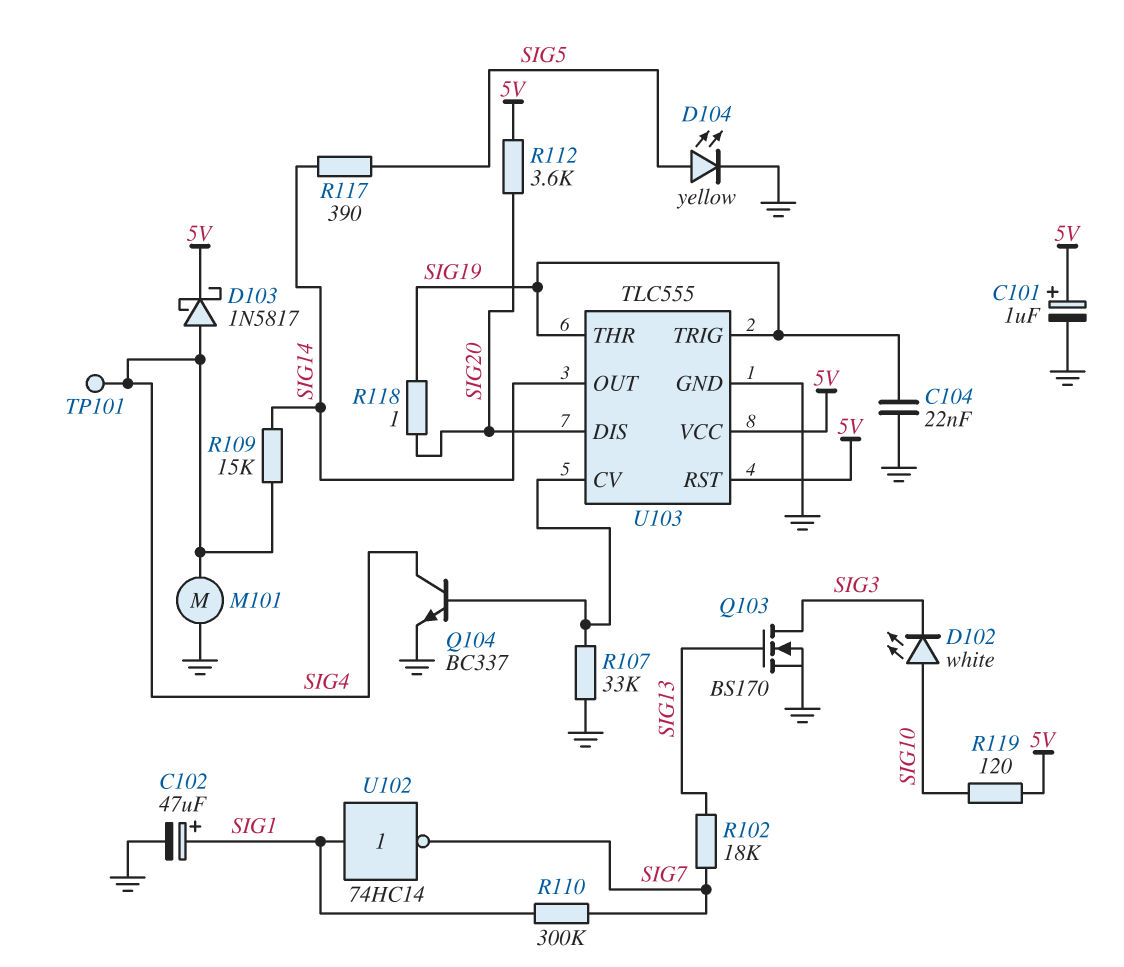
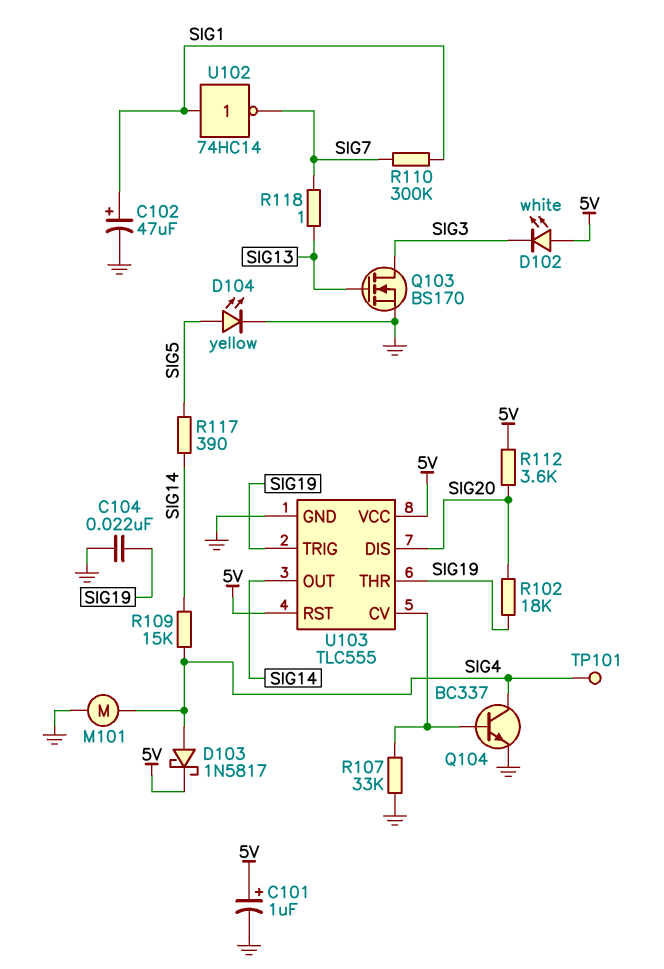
D102: LED white (A SIG10, K SIG3) -> LED white (A 5V, K SIG3)
R102: 18k (SIG7, SIG13) -> 18k (SIG19, SIG20)
R118: 1 (SIG19, SIG20) -> 1 (SIG7, SIG13)
R119: 120 (5V, SIG10) -> none

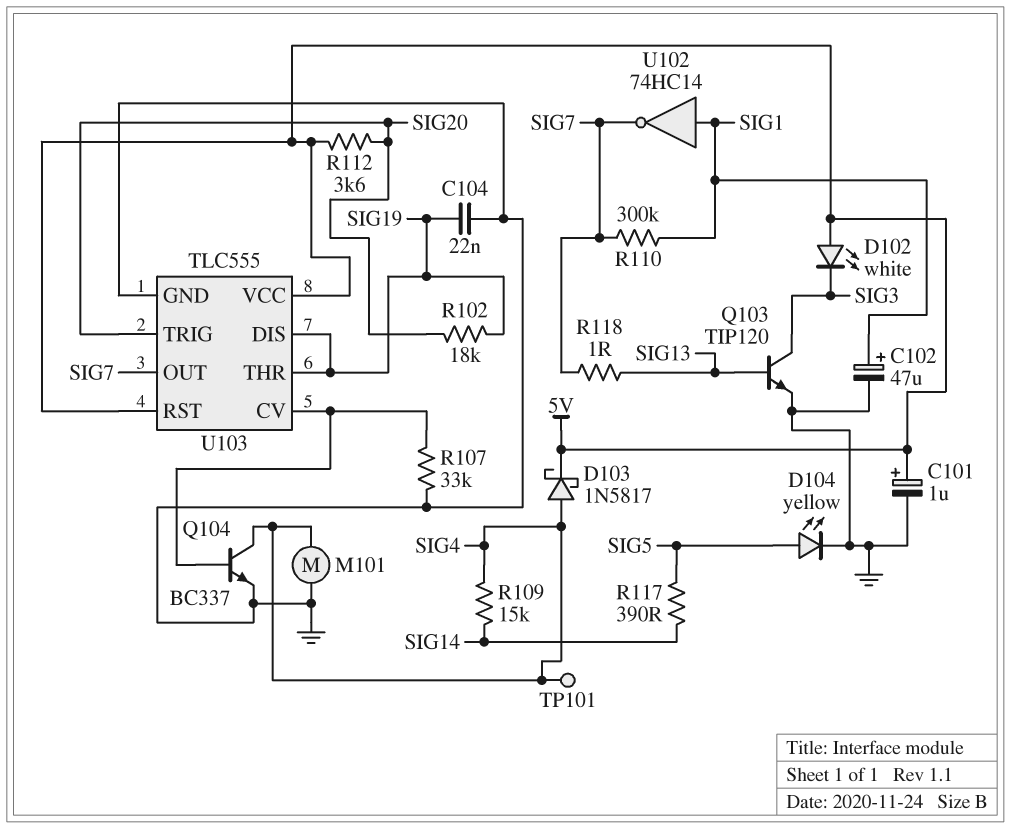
Q103: NMOS BS170 (G SIG13, D SIG3, S GND) -> NPN TIP120 (B SIG13, C SIG3, E GND)
U103 pin DIS: SIG20 -> SIG19
U103 pin OUT: SIG14 -> SIG7
U103 pin TRIG: SIG19 -> SIG20

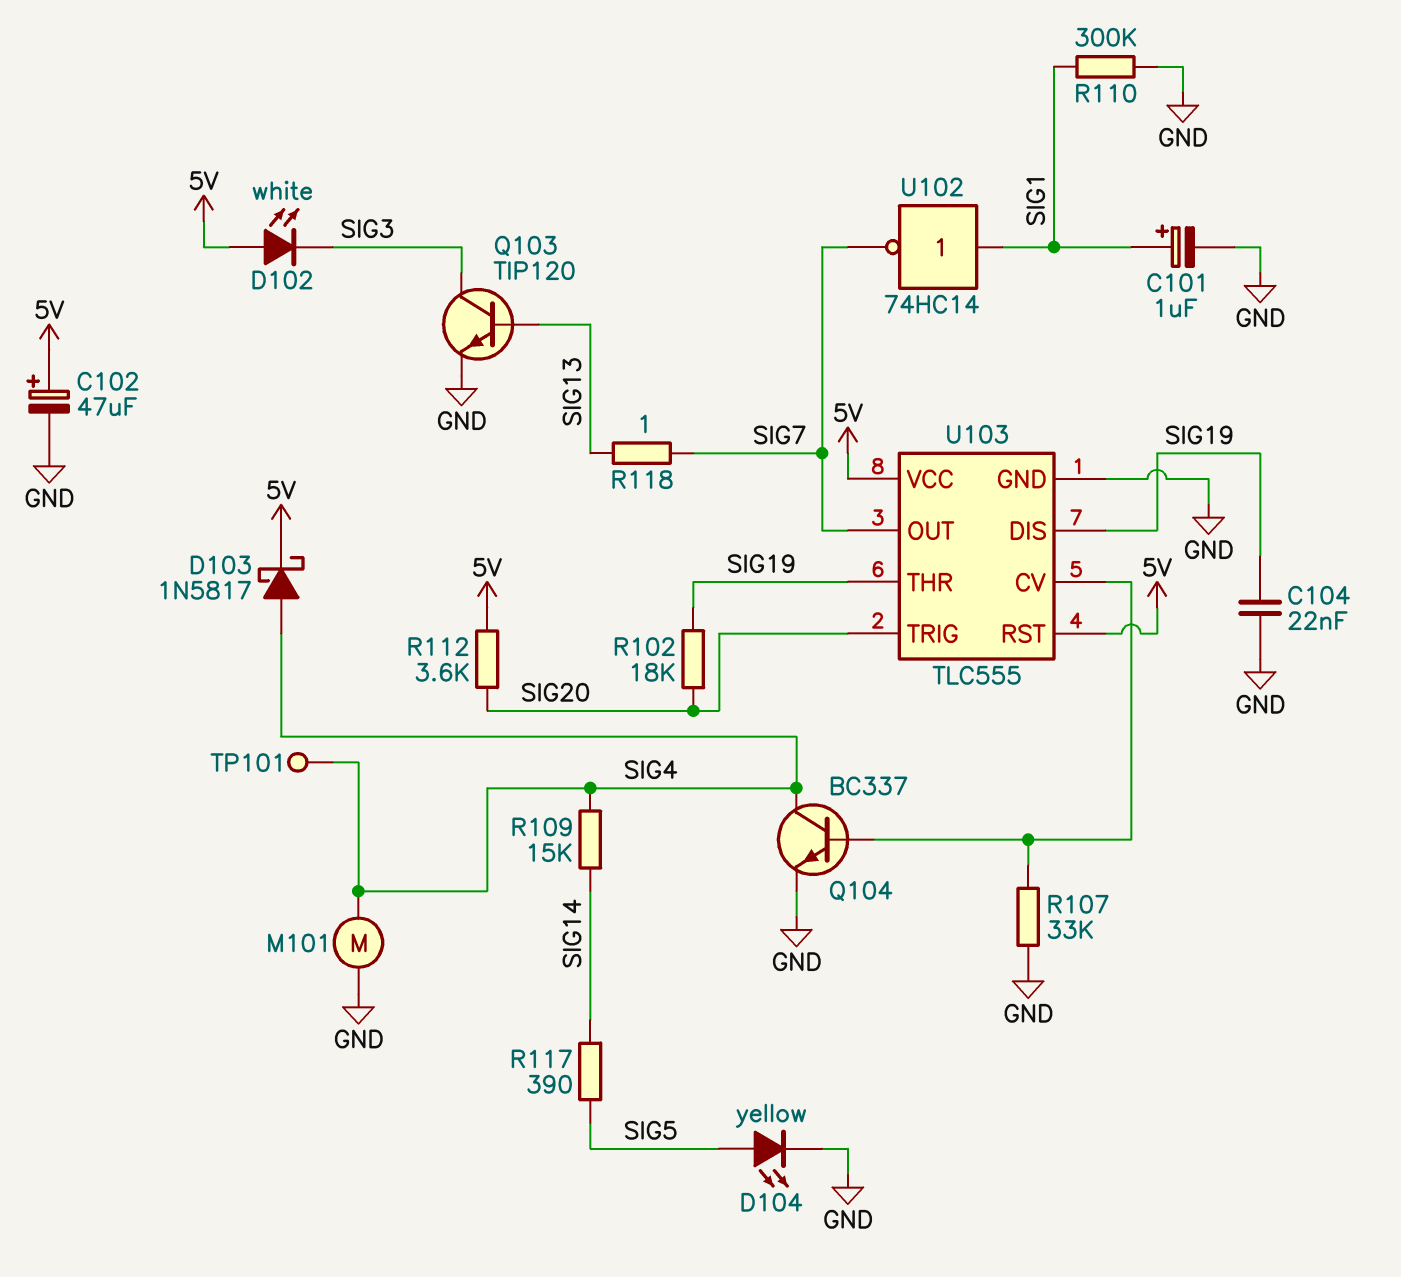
C101: 1uF (plus 5V, minus GND) -> 1uF (plus SIG1, minus GND)
C102: 47uF (plus SIG1, minus GND) -> 47uF (plus 5V, minus GND)
R110: 300k (SIG1, SIG7) -> 300k (GND, SIG1)

